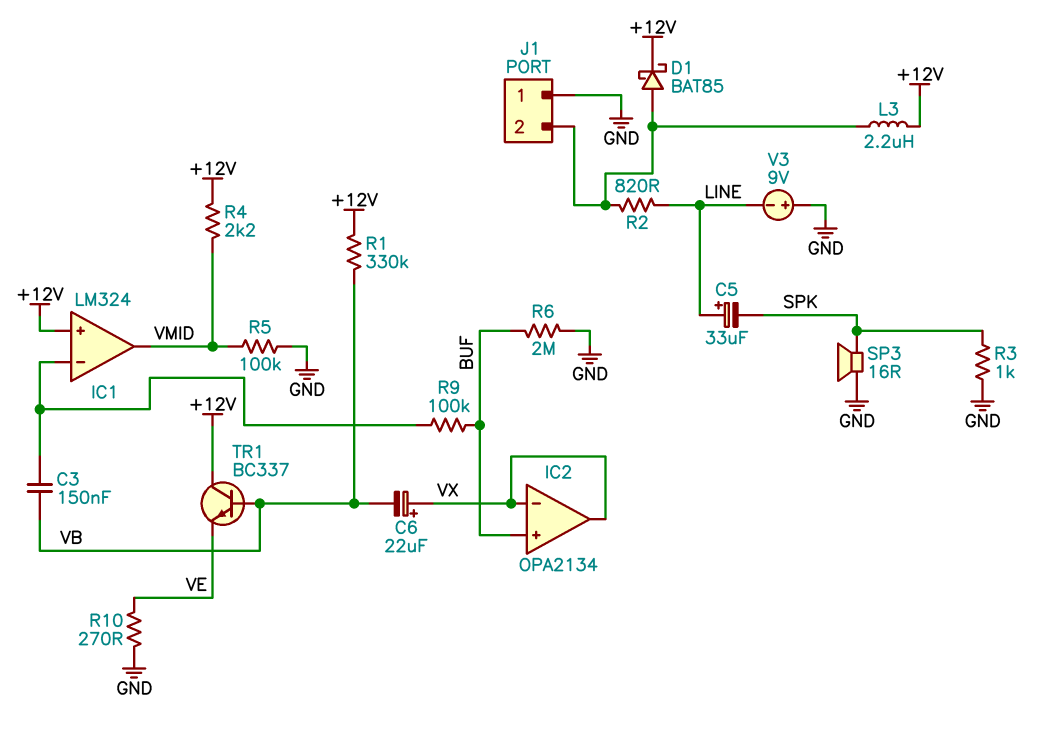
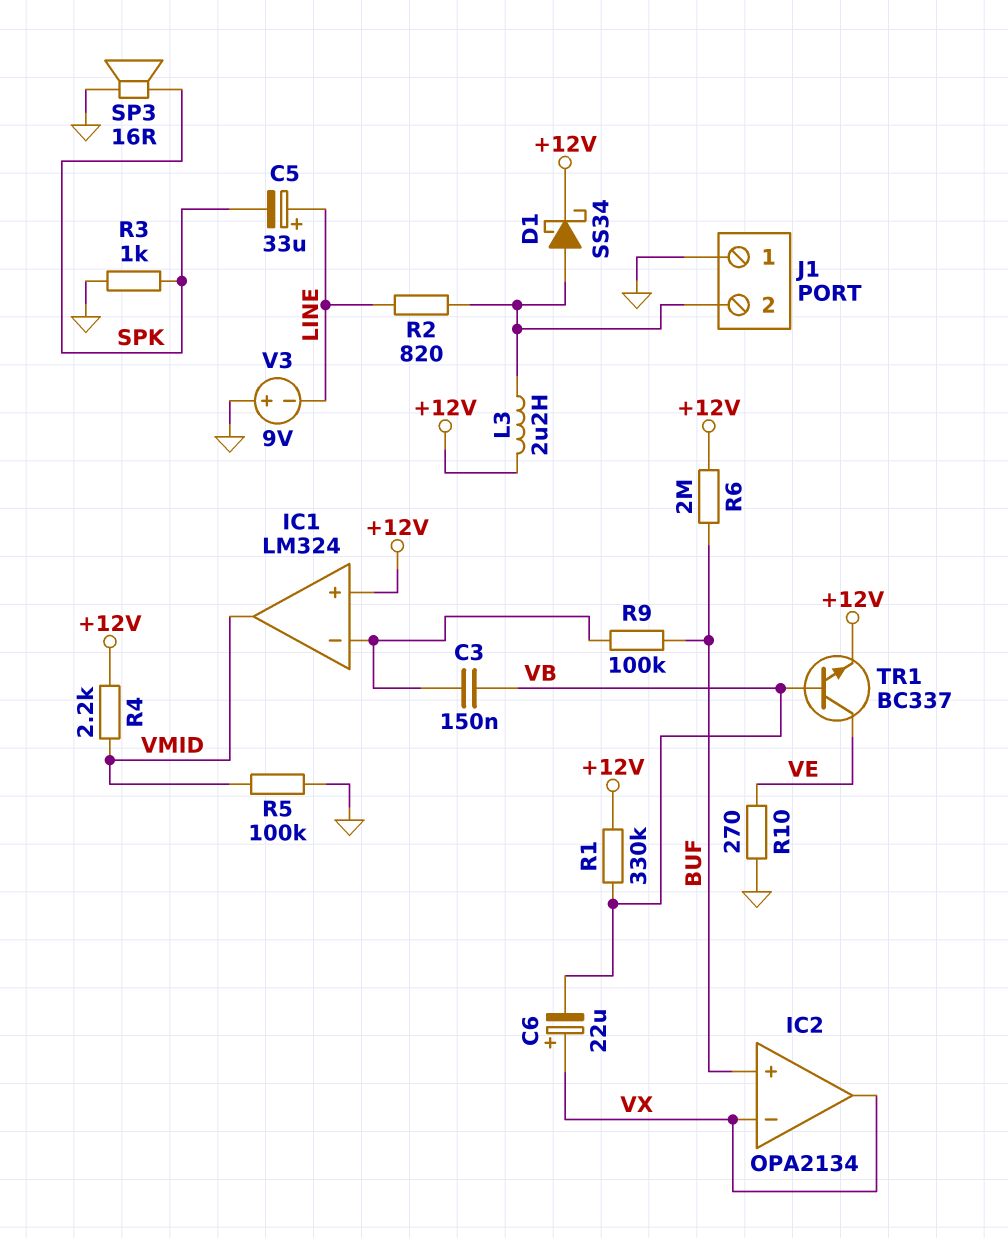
D1: schottky BAT85 (A J1/2, K +12V) -> schottky SS34 (A J1/2, K +12V)
R6: 2M (BUF, GND) -> 2M (+12V, BUF)
TR1: NPN BC337 (B VB, C +12V, E VE) -> NPN BC337 (B VB, C VE, E +12V)

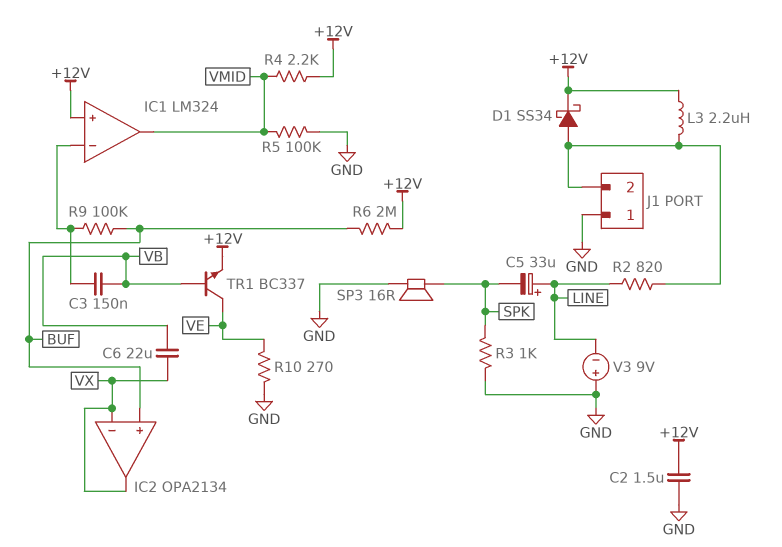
C2: none -> 1.5uF (+12V, GND)
C6: 22uF (plus VX, minus VB) -> 22uF (VB, VX)
R1: 330k (+12V, VB) -> none

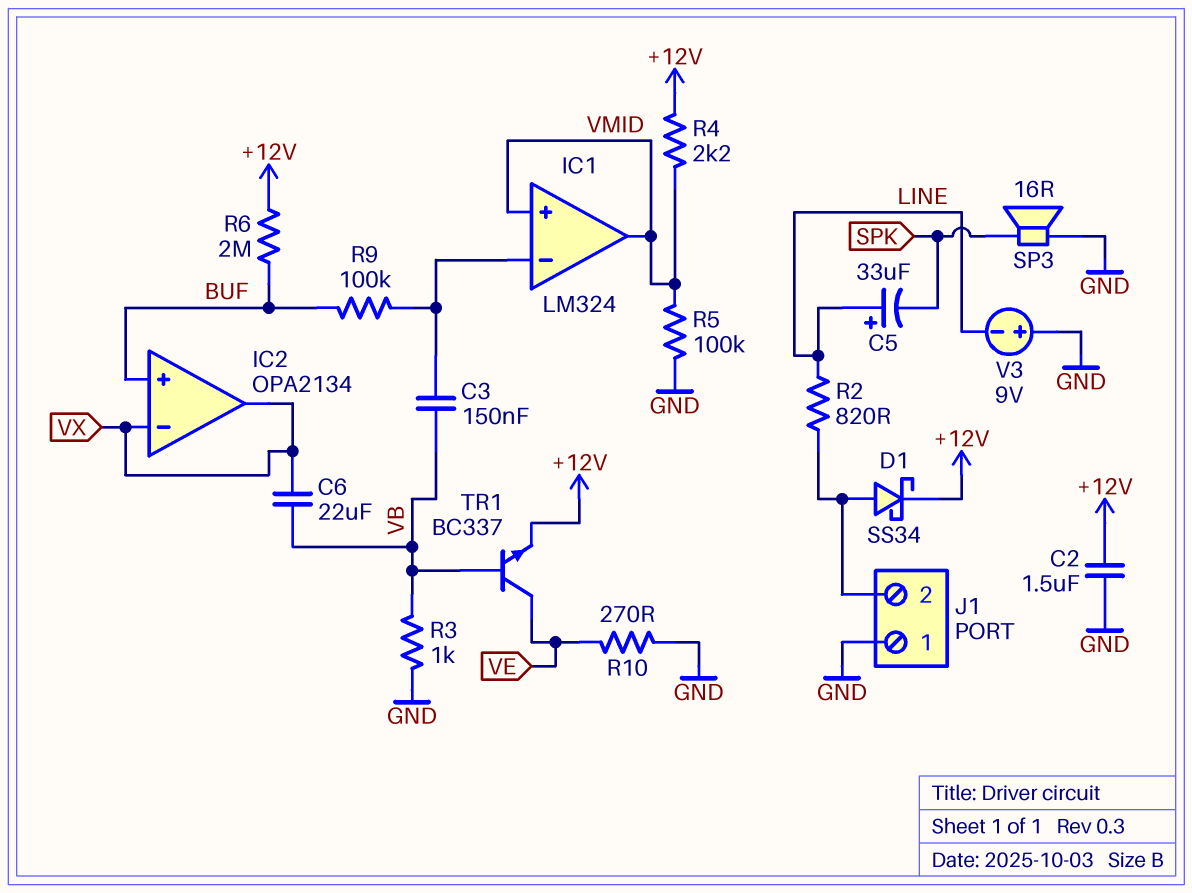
IC1 pin in+: +12V -> VMID
L3: 2.2uH (+12V, J1/2) -> none
R3: 1k (GND, SPK) -> 1k (GND, VB)

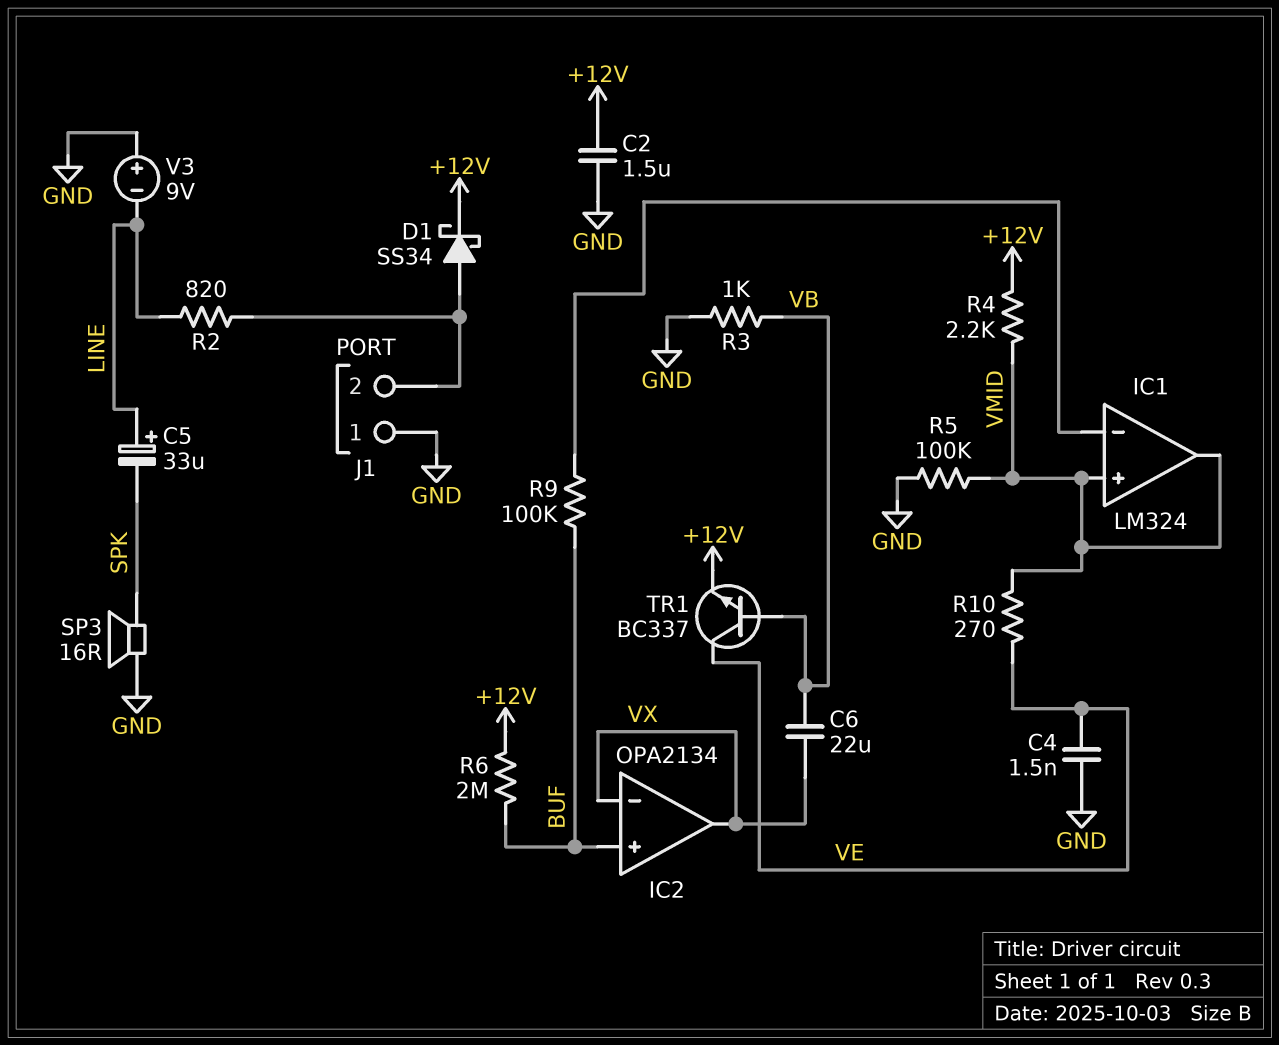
C3: 150nF (IC1/in-, VB) -> none
C4: none -> 1.5nF (GND, VE)
R10: 270 (GND, VE) -> 270 (VE, VMID)

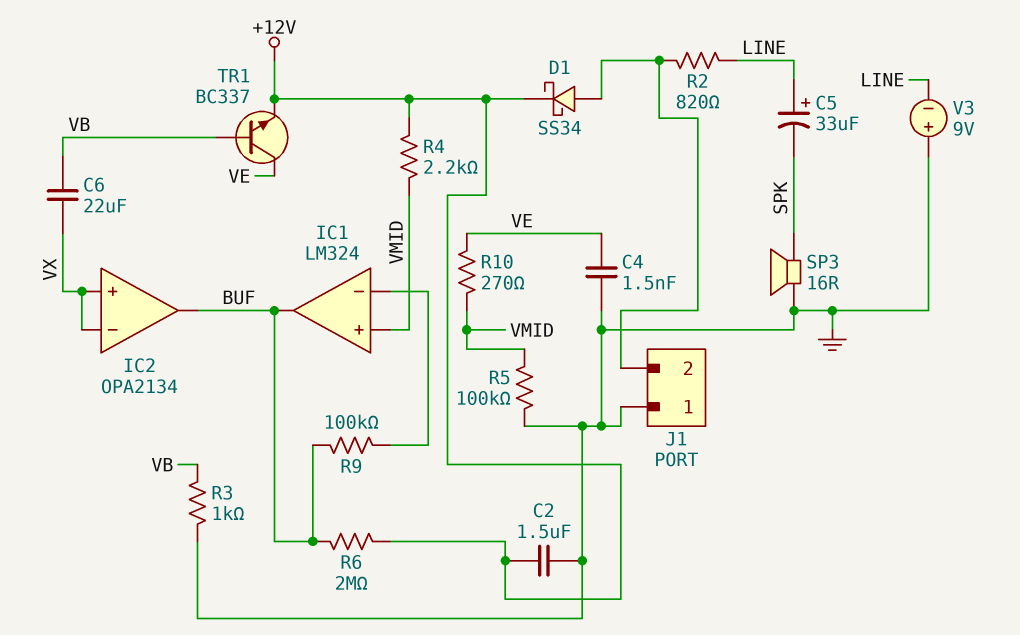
IC1 pin out: VMID -> BUF
IC2 pin in+: BUF -> VX
IC2 pin out: VX -> BUF

